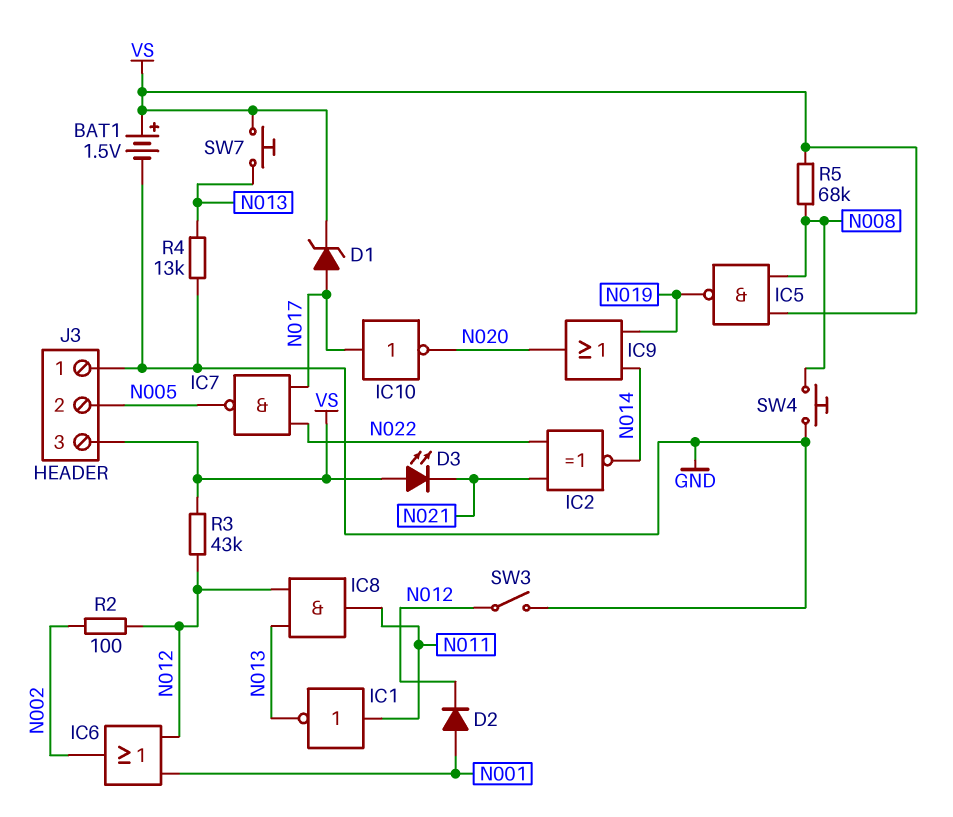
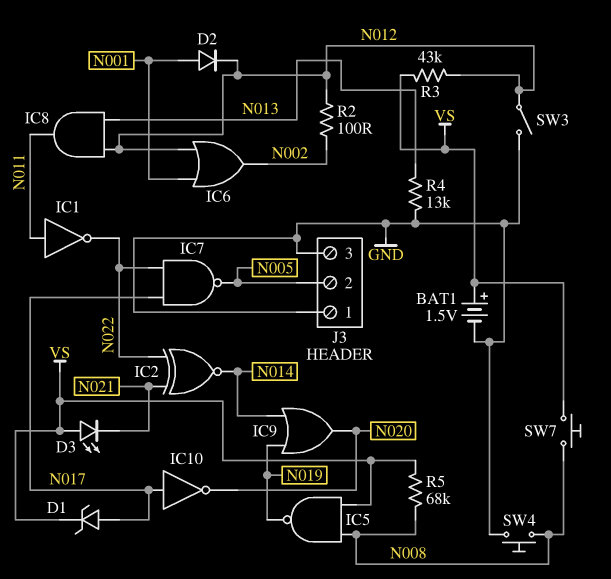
IC1: NOT (in N011, out N013) -> NOT (in N011, out N022)
J3 pin 3: VS -> GND
SW7: button (N013, VS) -> button (N008, VS)

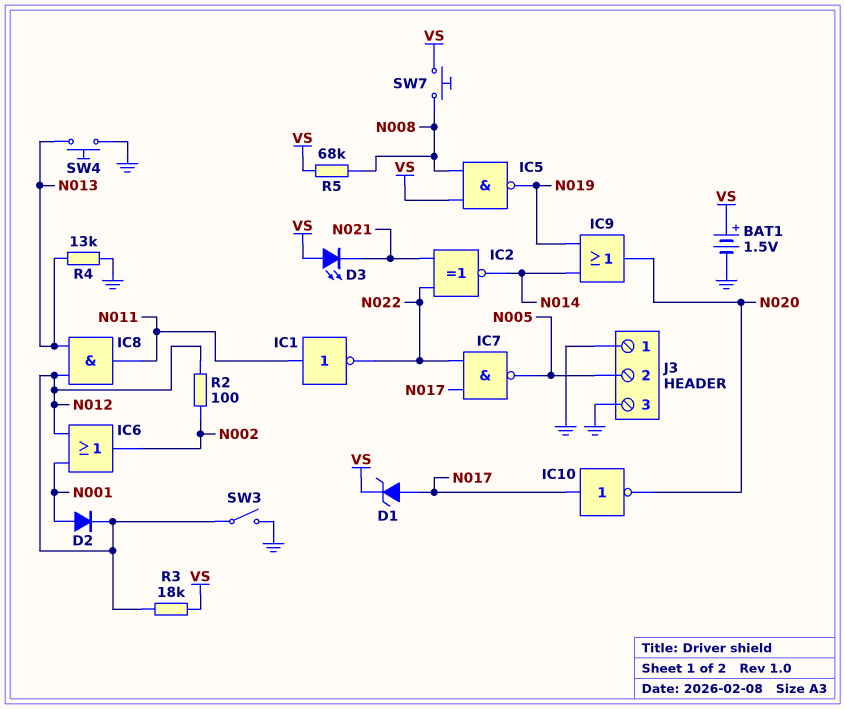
R3: 43k (N012, VS) -> 18k (N012, VS)
SW4: button (GND, N008) -> button (GND, N013)

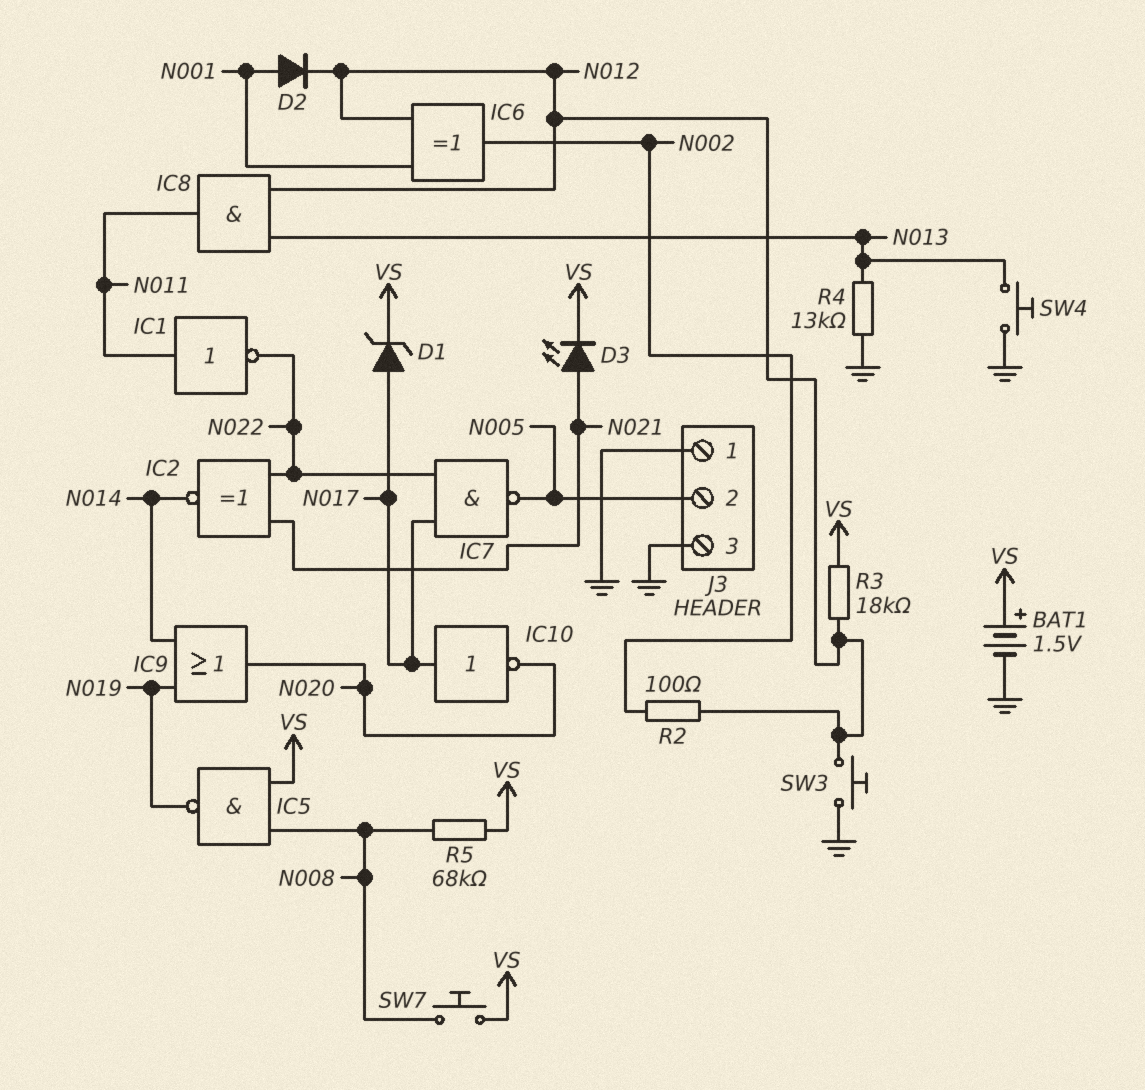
D3: LED (A VS, K N021) -> LED (A N021, K VS)
IC6: OR (in N001, in N012, out N002) -> XOR (in N001, in N012, out N002)
SW3: switch (GND, N012) -> button (GND, N012)

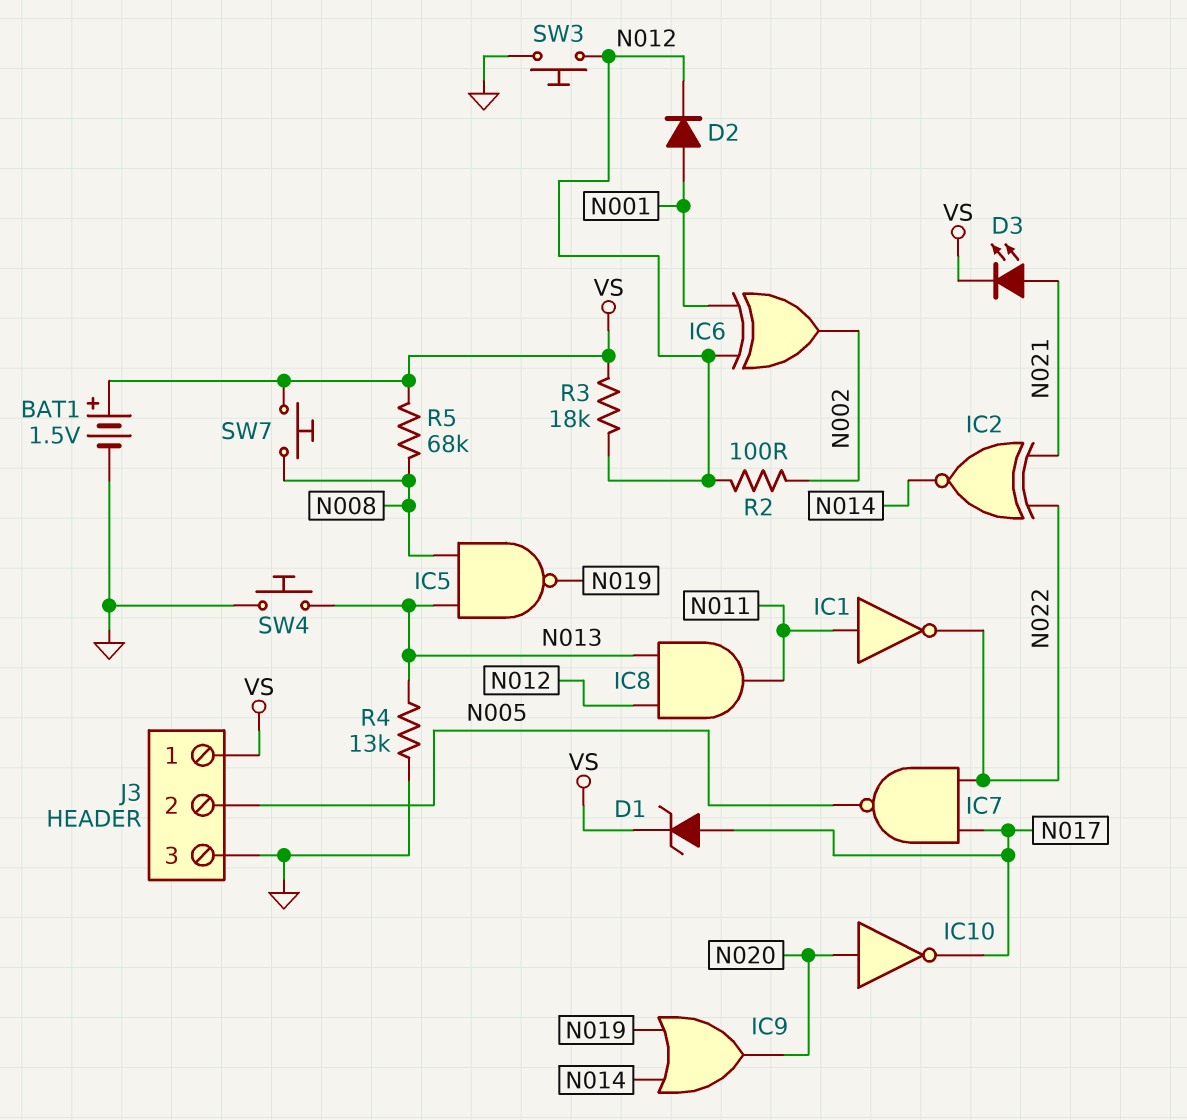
IC5: NAND (in N008, in VS, out N019) -> NAND (in N008, in N013, out N019)
IC10: NOT (in N017, out N020) -> NOT (in N020, out N017)
J3 pin 1: GND -> VS

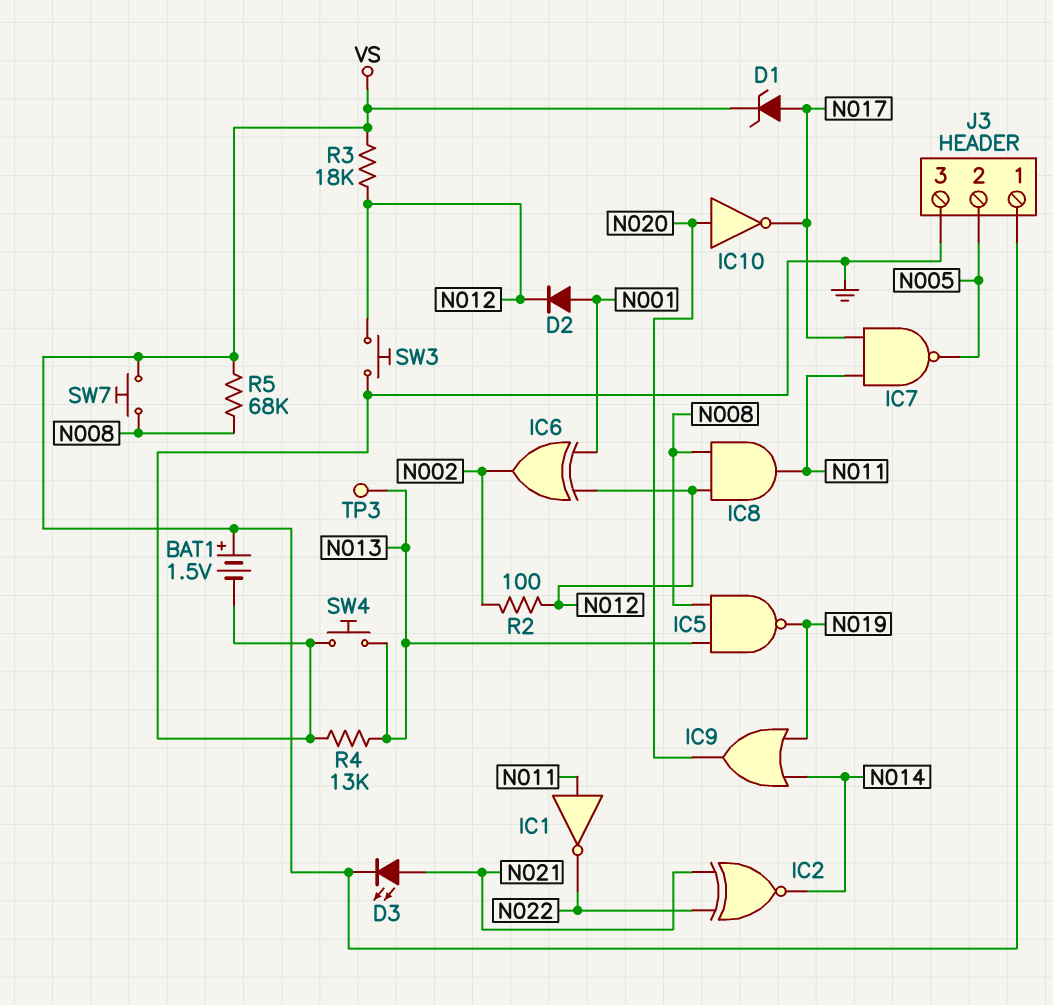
IC7: NAND (in N017, in N022, out N005) -> NAND (in N011, in N017, out N005)
IC8: AND (in N012, in N013, out N011) -> AND (in N008, in N012, out N011)
TP3: none -> test point (N013)

